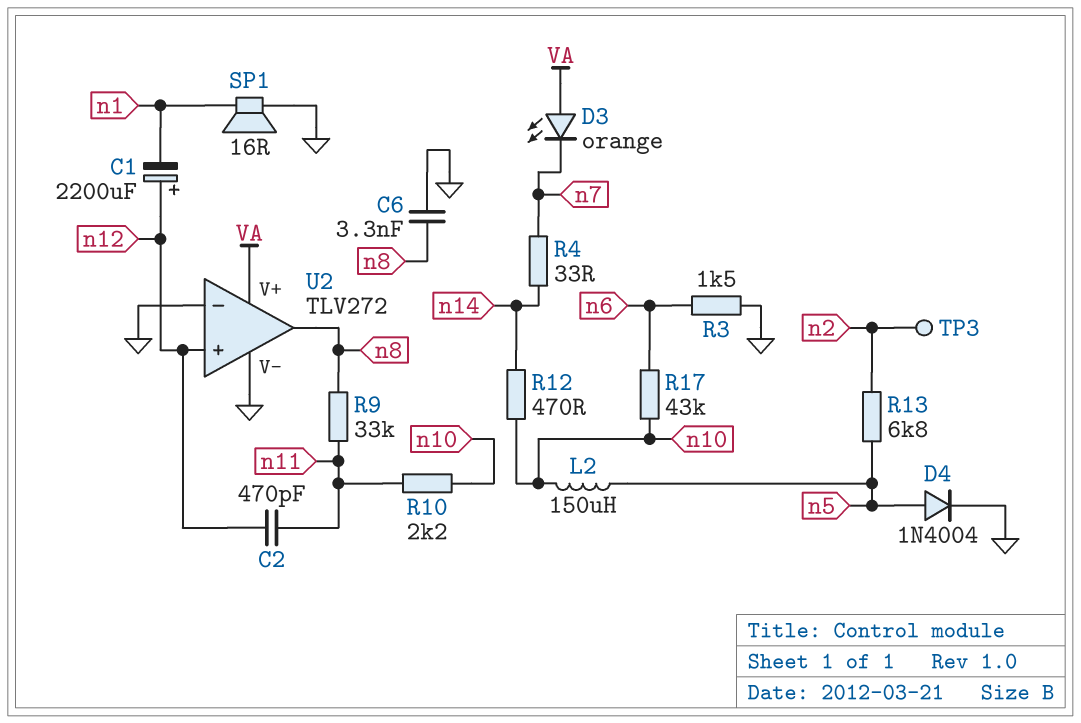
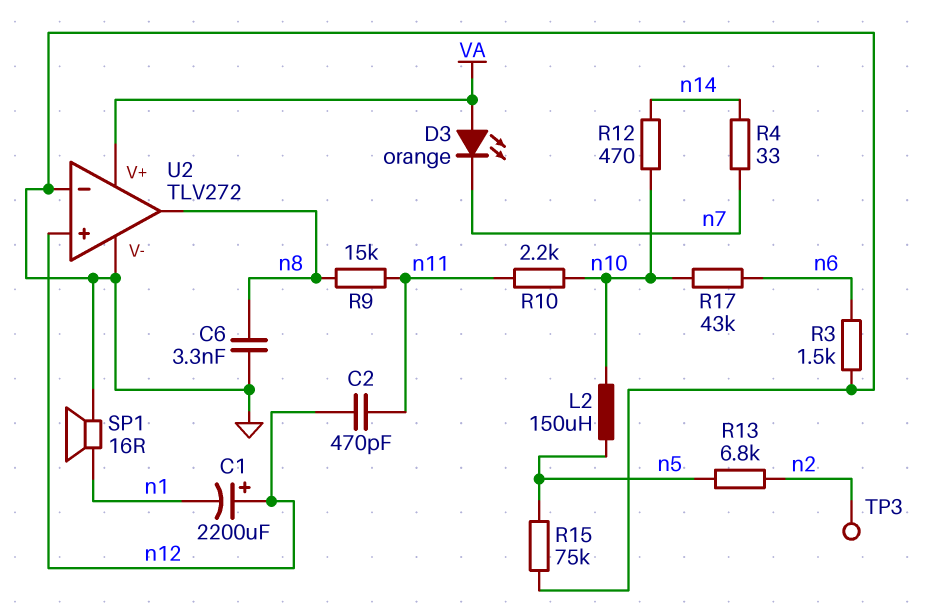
D4: diode 1N4004 (A n5, K GND) -> none
R9: 33k (n8, n11) -> 15k (n8, n11)
R15: none -> 75k (GND, n5)

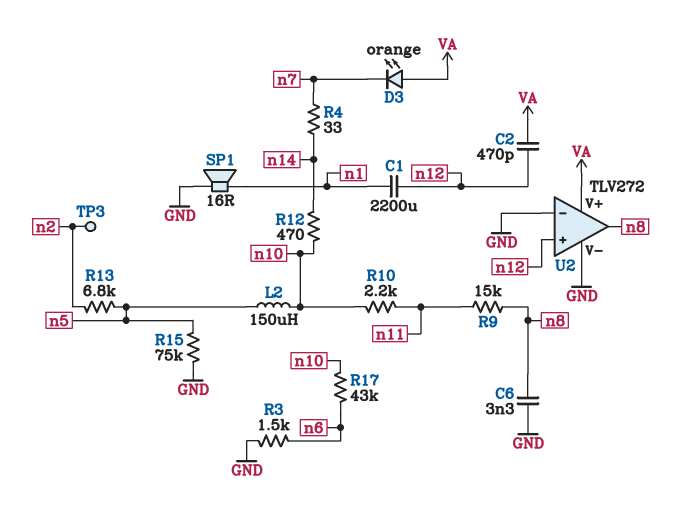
C1: 2200uF (plus n12, minus n1) -> 2200uF (n1, n12)
C2: 470pF (n11, n12) -> 470pF (VA, n12)

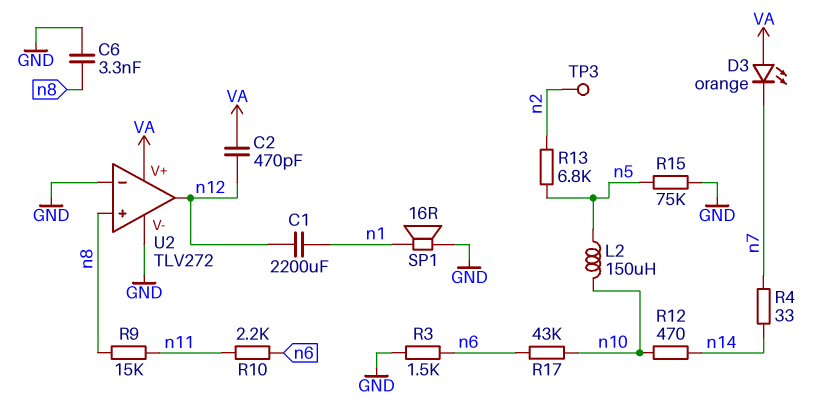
R10: 2.2k (n10, n11) -> 2.2k (n6, n11)
U2 pin in+: n12 -> n8
U2 pin out: n8 -> n12

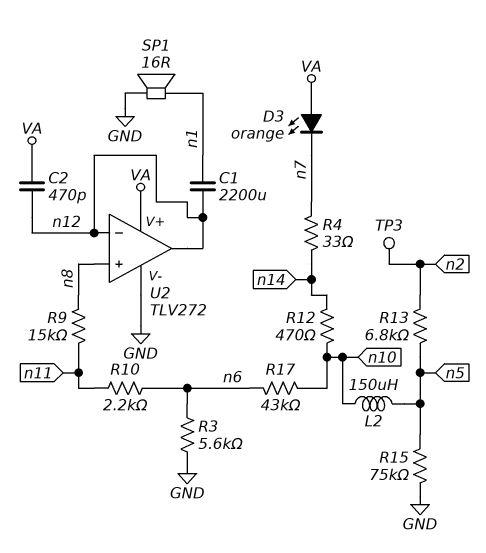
C6: 3.3nF (GND, n8) -> none
R3: 1.5k (GND, n6) -> 5.6k (GND, n6)
U2 pin in-: GND -> n12

